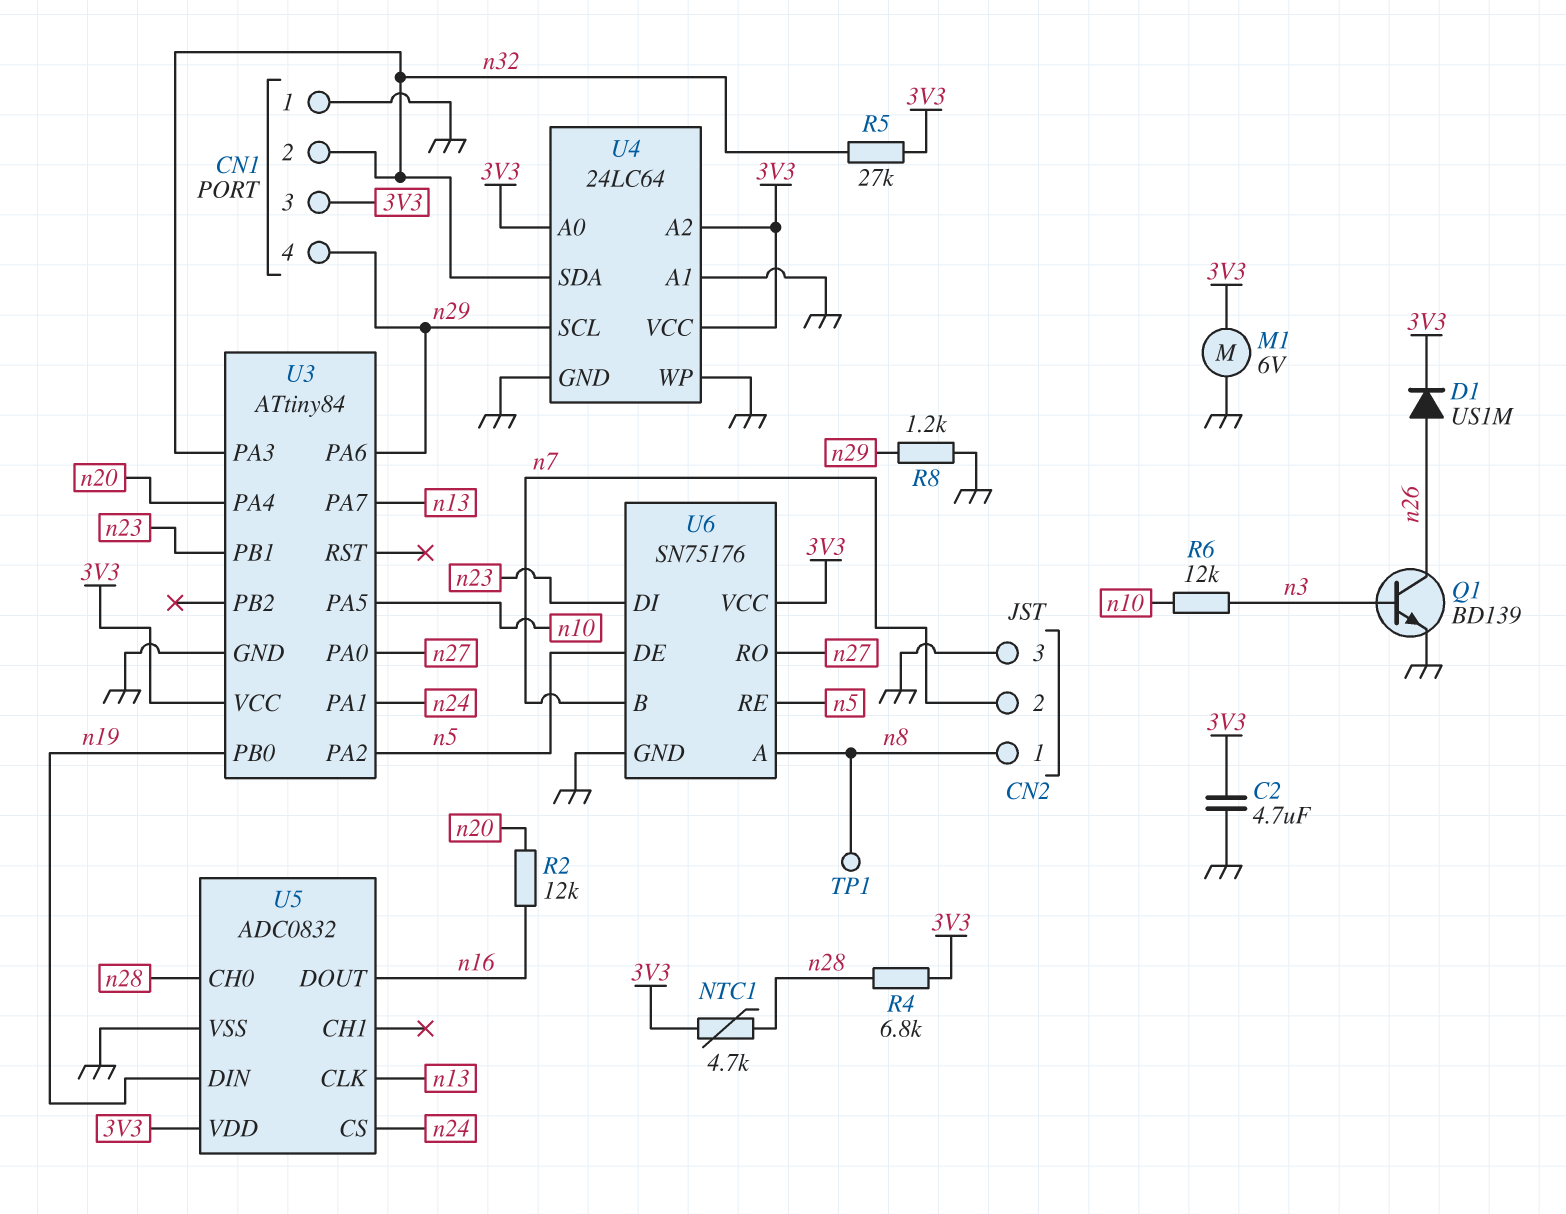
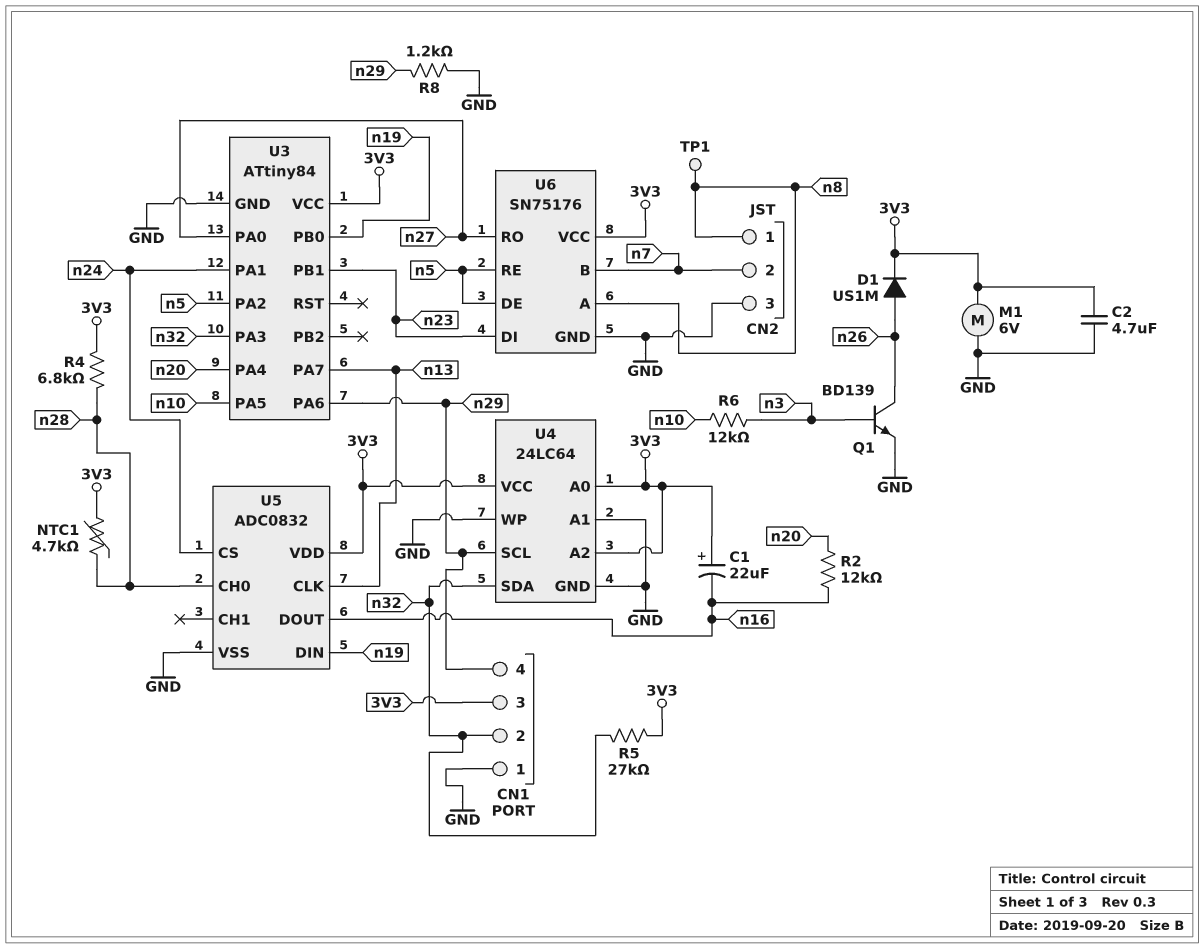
C1: none -> 22uF (plus 3V3, minus n16)

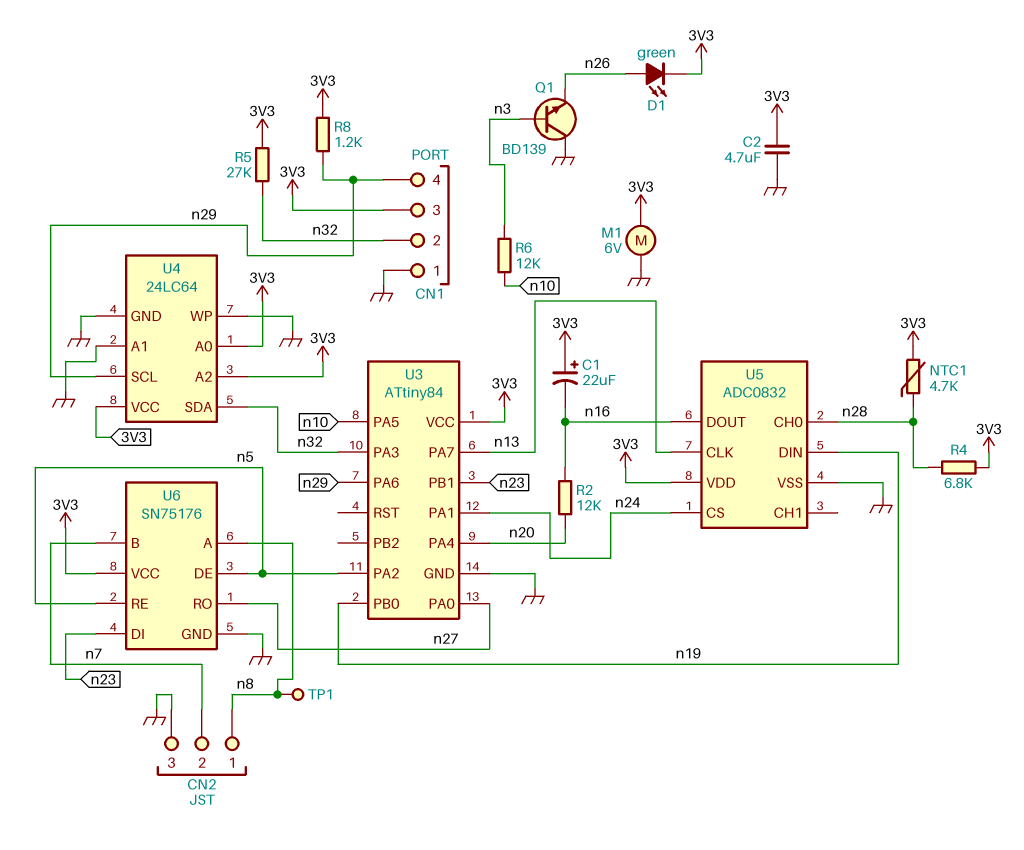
D1: diode US1M (A n26, K 3V3) -> LED green (A n26, K 3V3)
Q1: NPN BD139 (B n3, C n26, E GND) -> NPN BD139 (B n3, C GND, E n26)
R8: 1.2k (GND, n29) -> 1.2k (3V3, n29)

